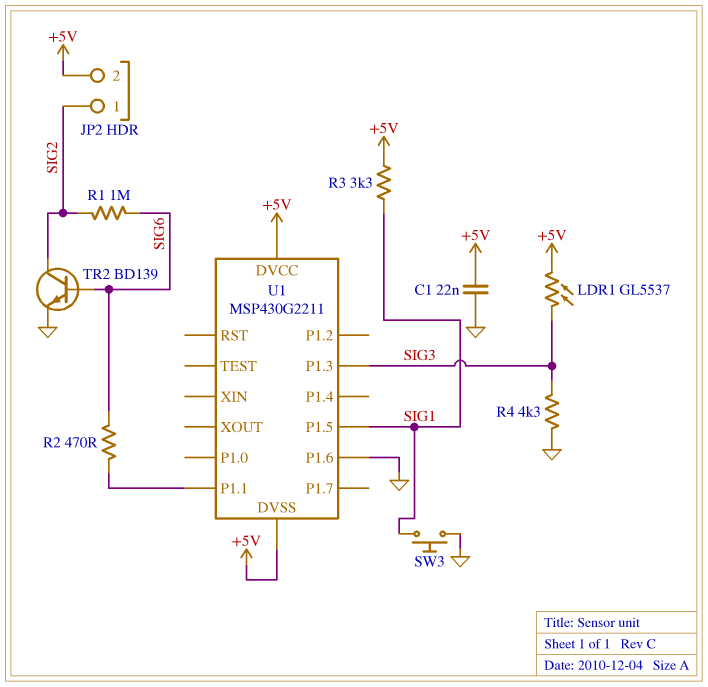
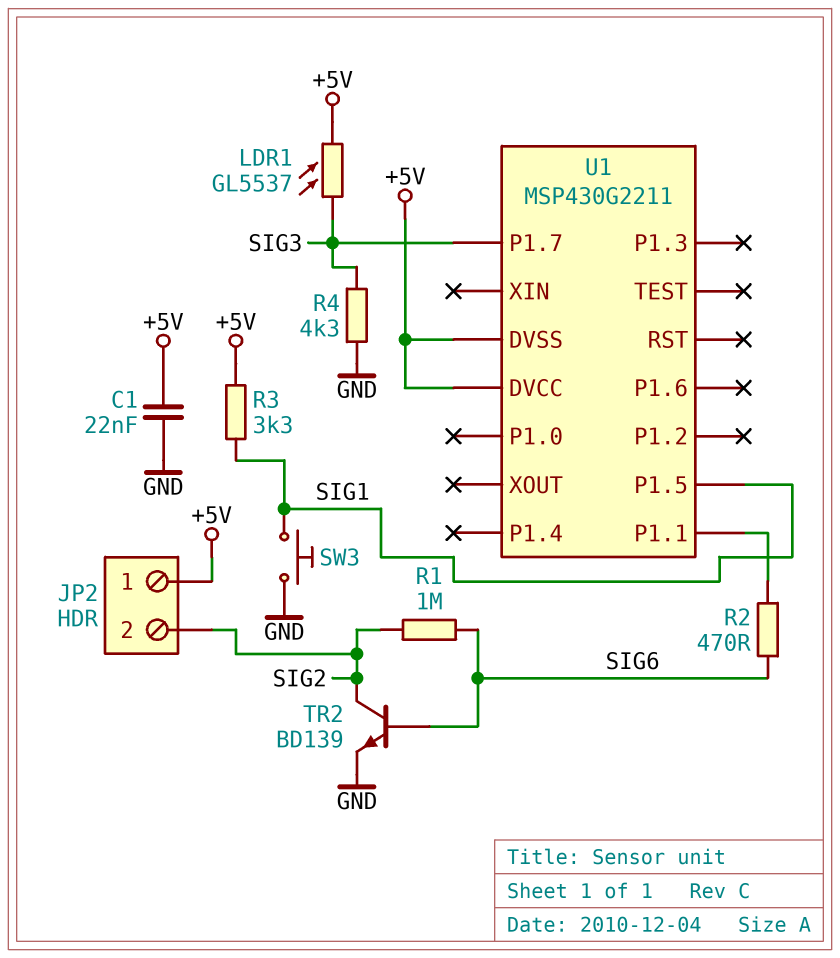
JP2 pin 1: SIG2 -> +5V
JP2 pin 2: +5V -> SIG2
U1 pin P1.3: SIG3 -> none
U1 pin P1.6: GND -> none
U1 pin P1.7: none -> SIG3

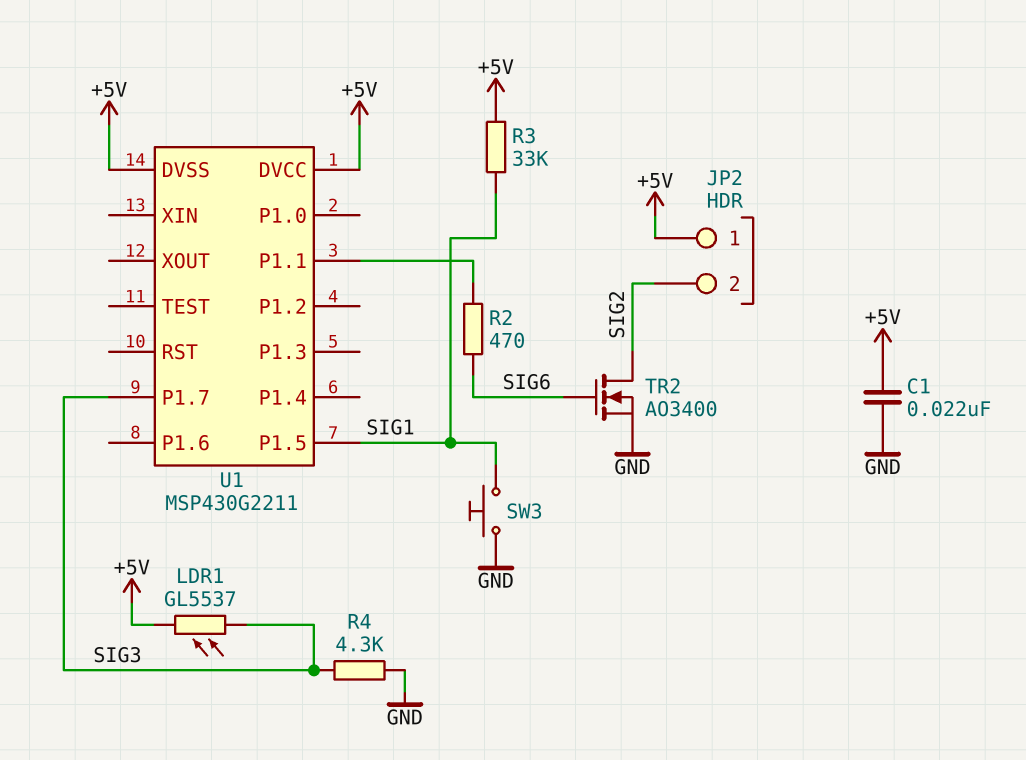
R1: 1M (SIG2, SIG6) -> none
R3: 3.3k (+5V, SIG1) -> 33k (+5V, SIG1)
TR2: NPN BD139 (B SIG6, C SIG2, E GND) -> NMOS AO3400 (G SIG6, D SIG2, S GND)

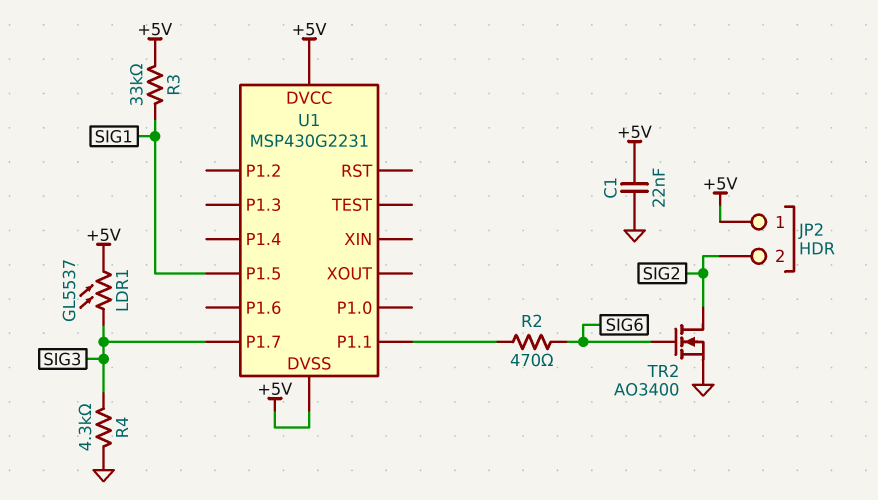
SW3: button (GND, SIG1) -> none
U1: MSP430G2211 -> MSP430G2231

